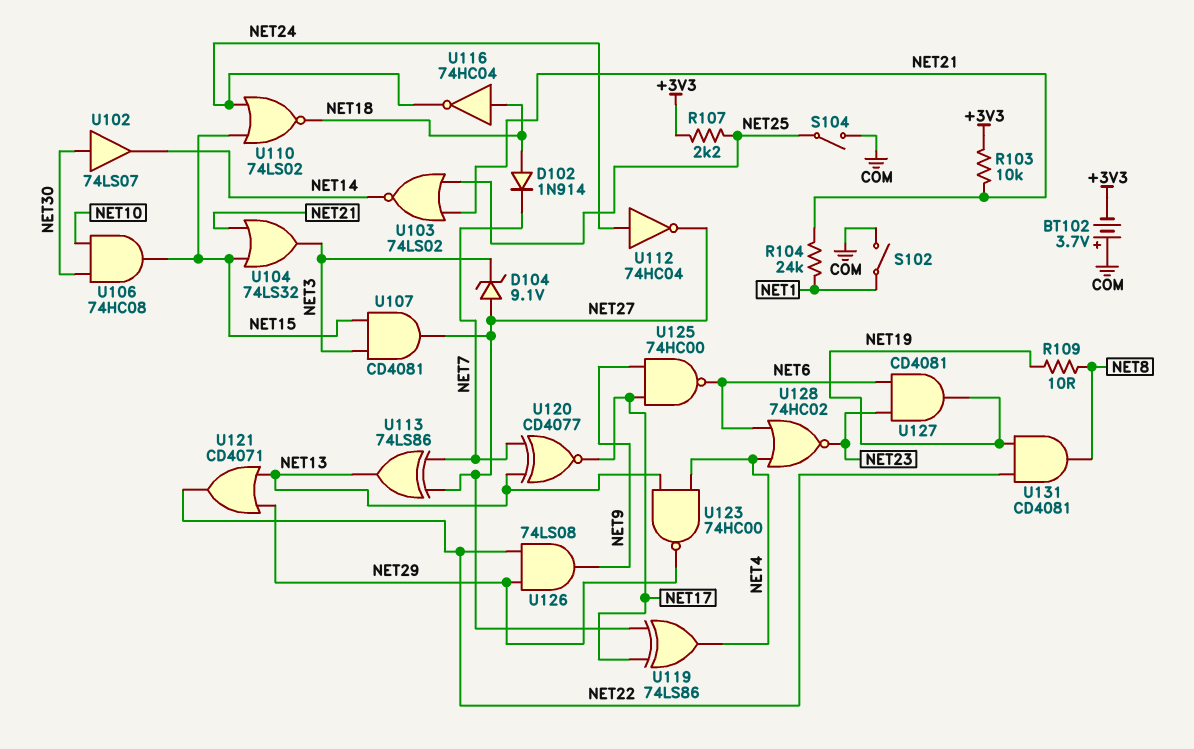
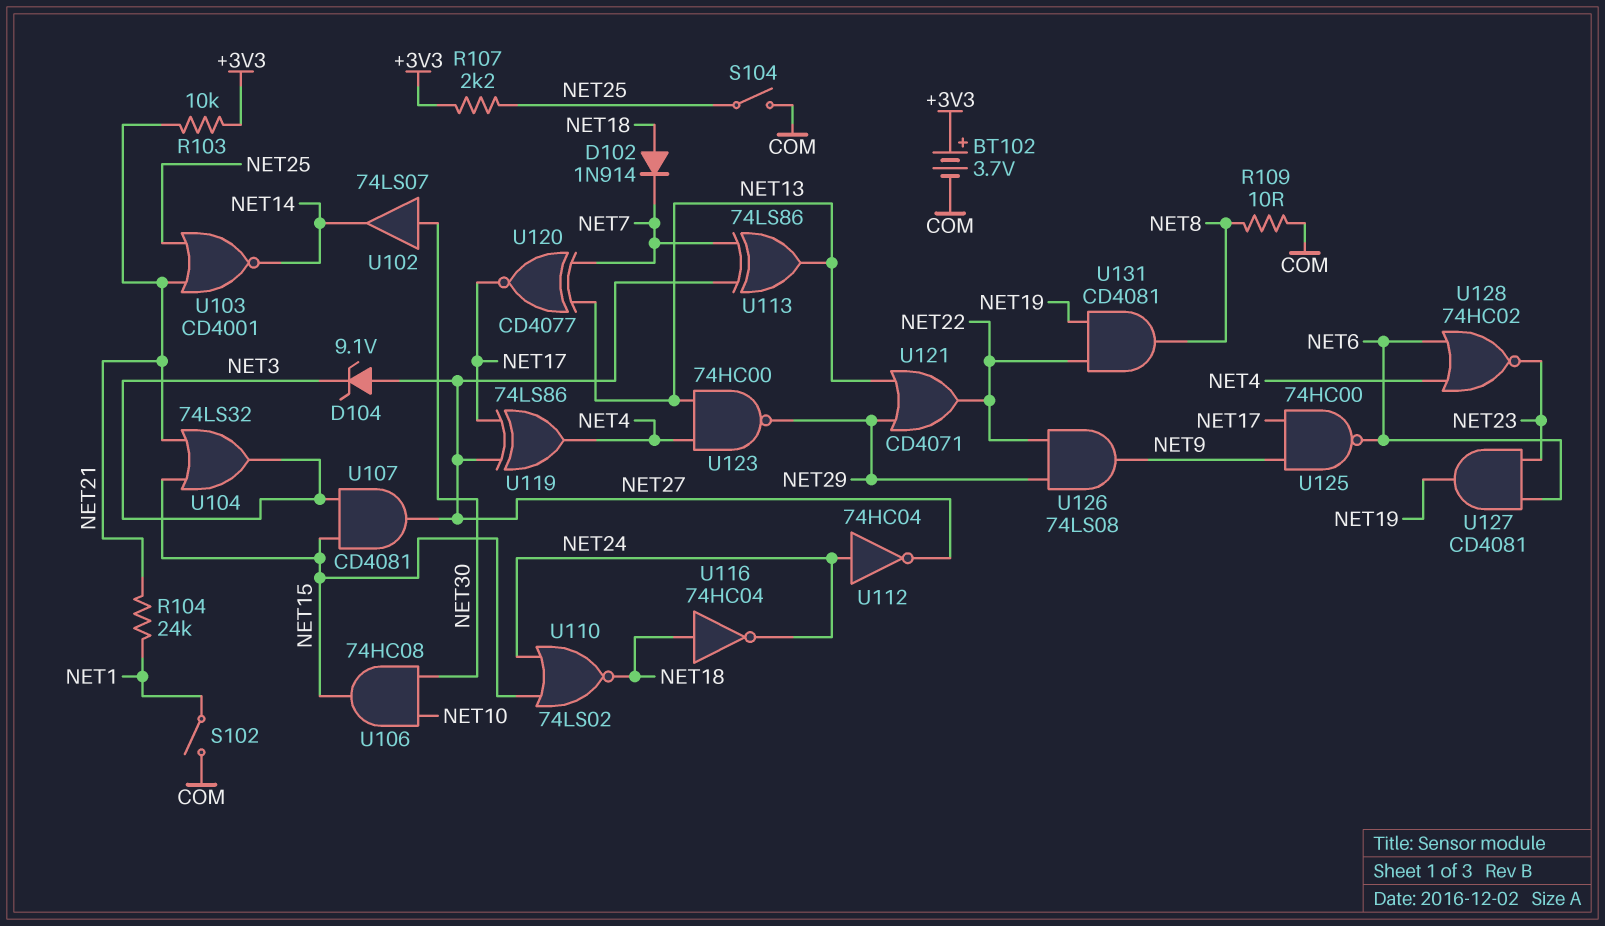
BT102: 3.7V (plus COM, minus +3V3) -> 3.7V (plus +3V3, minus COM)
R109: 10 (NET8, NET19) -> 10 (COM, NET8)
U103: NOR 74LS02 (in NET21, in NET25, out NET14) -> NOR CD4001 (in NET21, in NET25, out NET14)

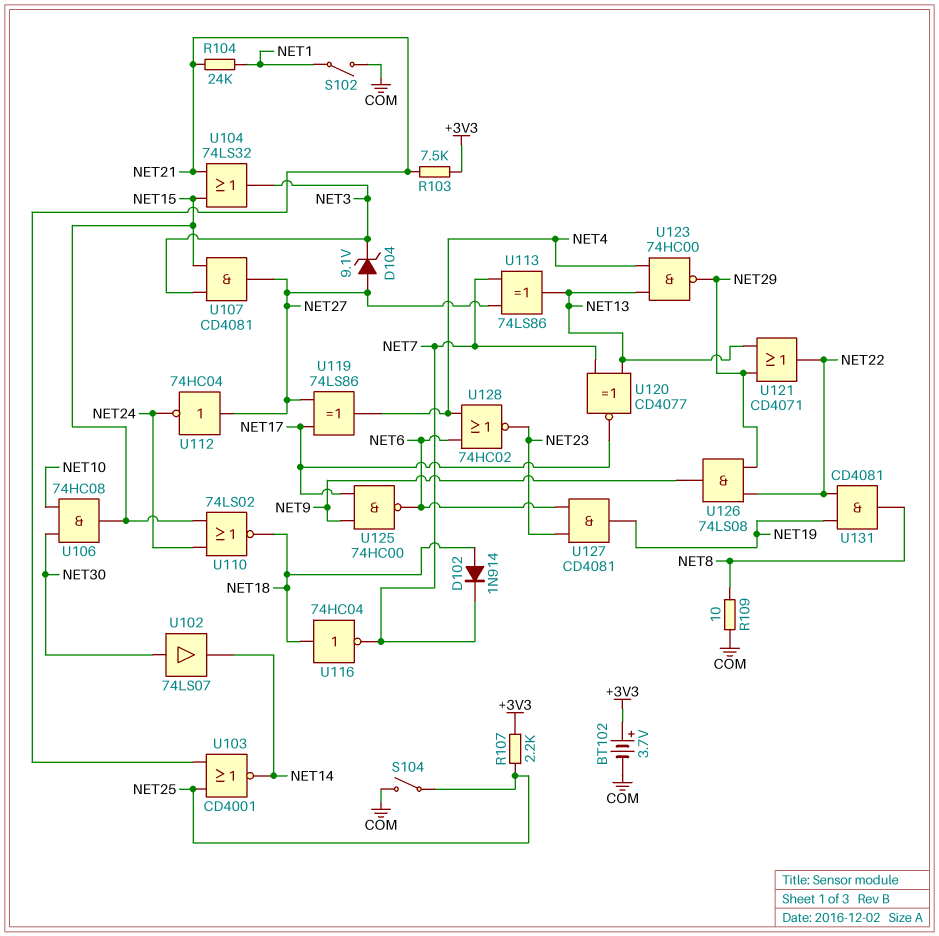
R103: 10k (+3V3, NET21) -> 7.5k (+3V3, NET21)
U112: NOT 74HC04 (in NET24, out NET27) -> NOT 74HC04 (in NET27, out NET24)
U116: NOT 74HC04 (in NET18, out NET24) -> NOT 74HC04 (in NET18, out NET7)

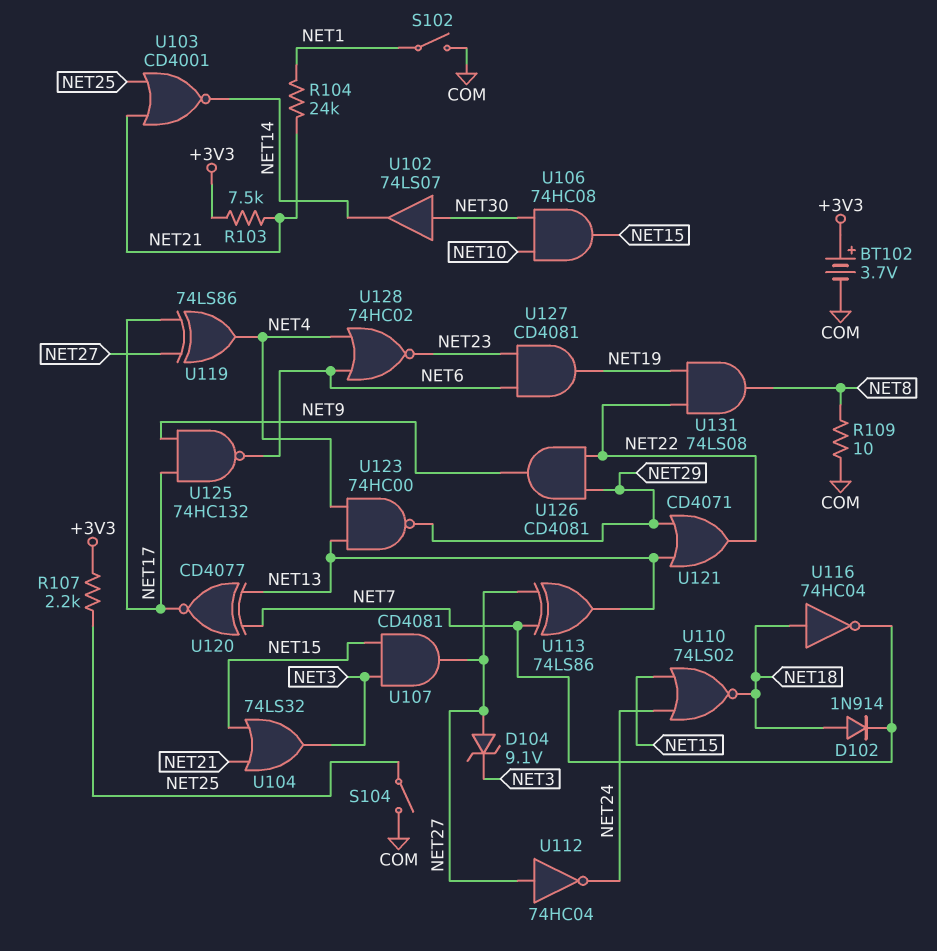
U125: NAND 74HC00 (in NET9, in NET17, out NET6) -> NAND 74HC132 (in NET9, in NET17, out NET6)
U126: AND 74LS08 (in NET22, in NET29, out NET9) -> AND CD4081 (in NET22, in NET29, out NET9)
U131: AND CD4081 (in NET19, in NET22, out NET8) -> AND 74LS08 (in NET19, in NET22, out NET8)

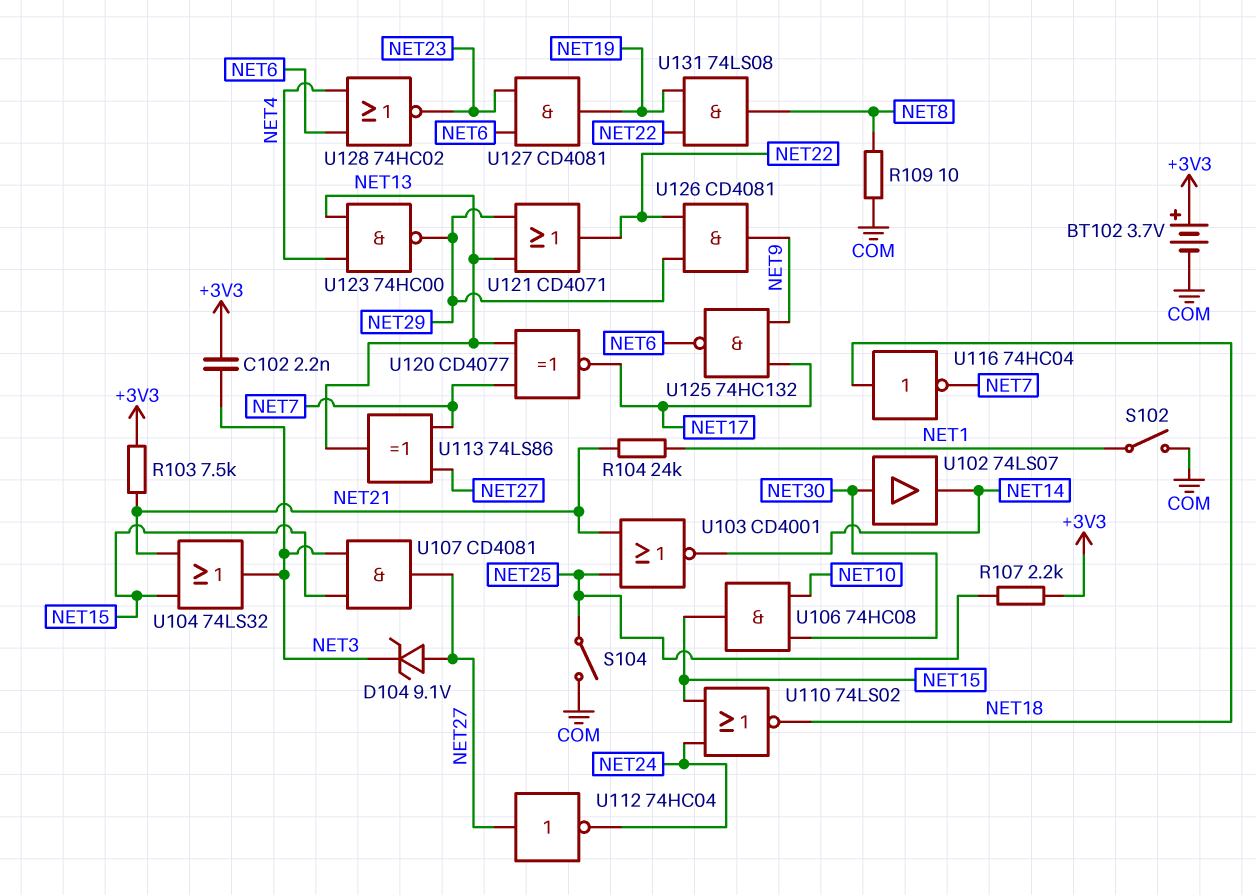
C102: none -> 2.2nF (+3V3, NET3)
D102: diode 1N914 (A NET18, K NET7) -> none
U119: XOR 74LS86 (in NET17, in NET27, out NET4) -> none

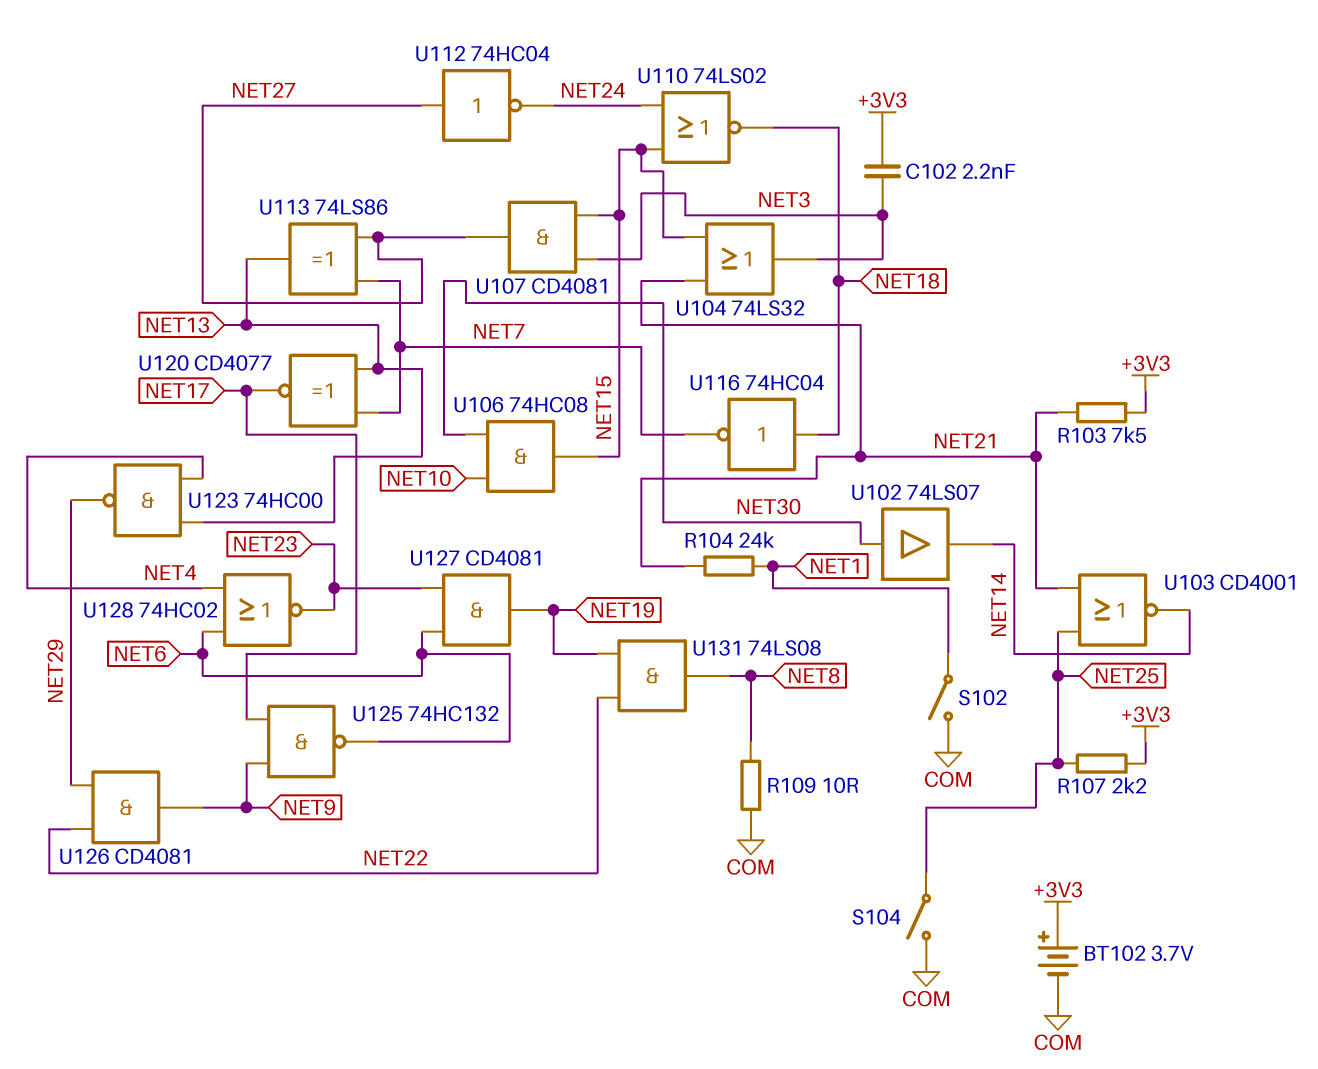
D104: zener 9.1V (A NET27, K NET3) -> none
U121: OR CD4071 (in NET13, in NET29, out NET22) -> none

